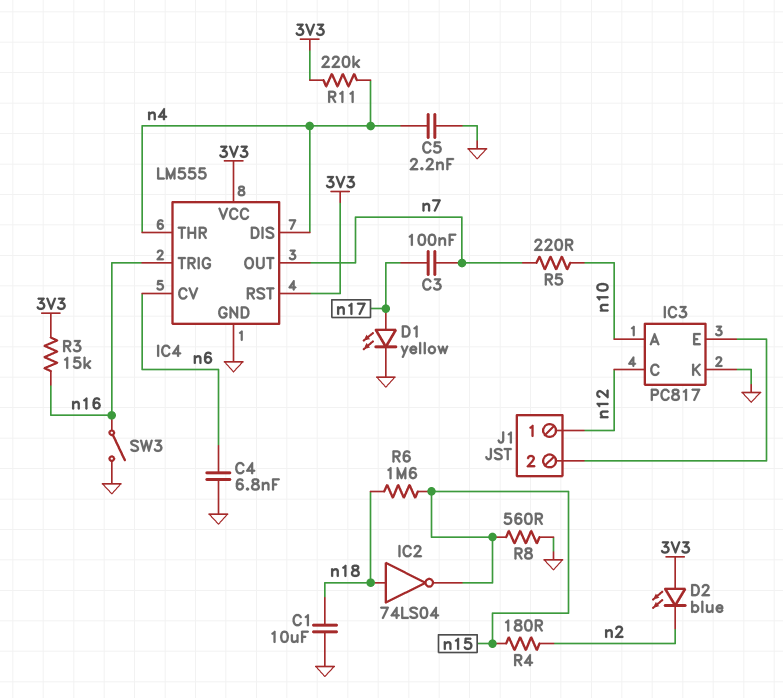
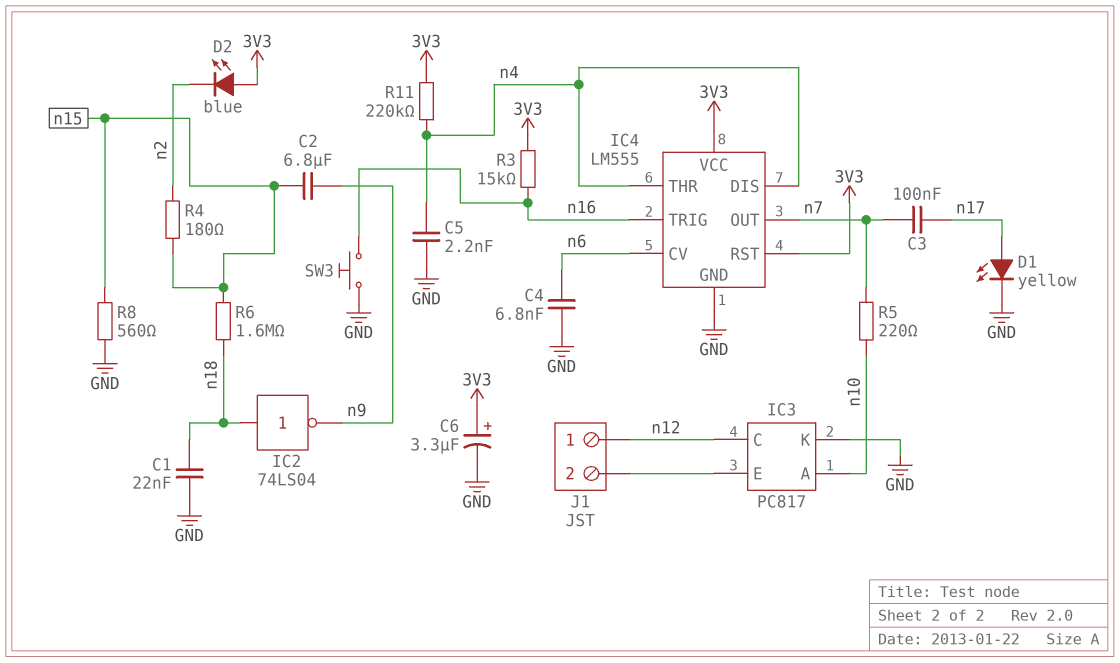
C1: 10uF (GND, n18) -> 22nF (GND, n18)
C2: none -> 6.8uF (n9, n15)
C6: none -> 3.3uF (plus 3V3, minus GND)
IC2: NOT 74LS04 (in n18, out n15) -> NOT 74LS04 (in n18, out n9)
SW3: switch (GND, n16) -> button (GND, n16)

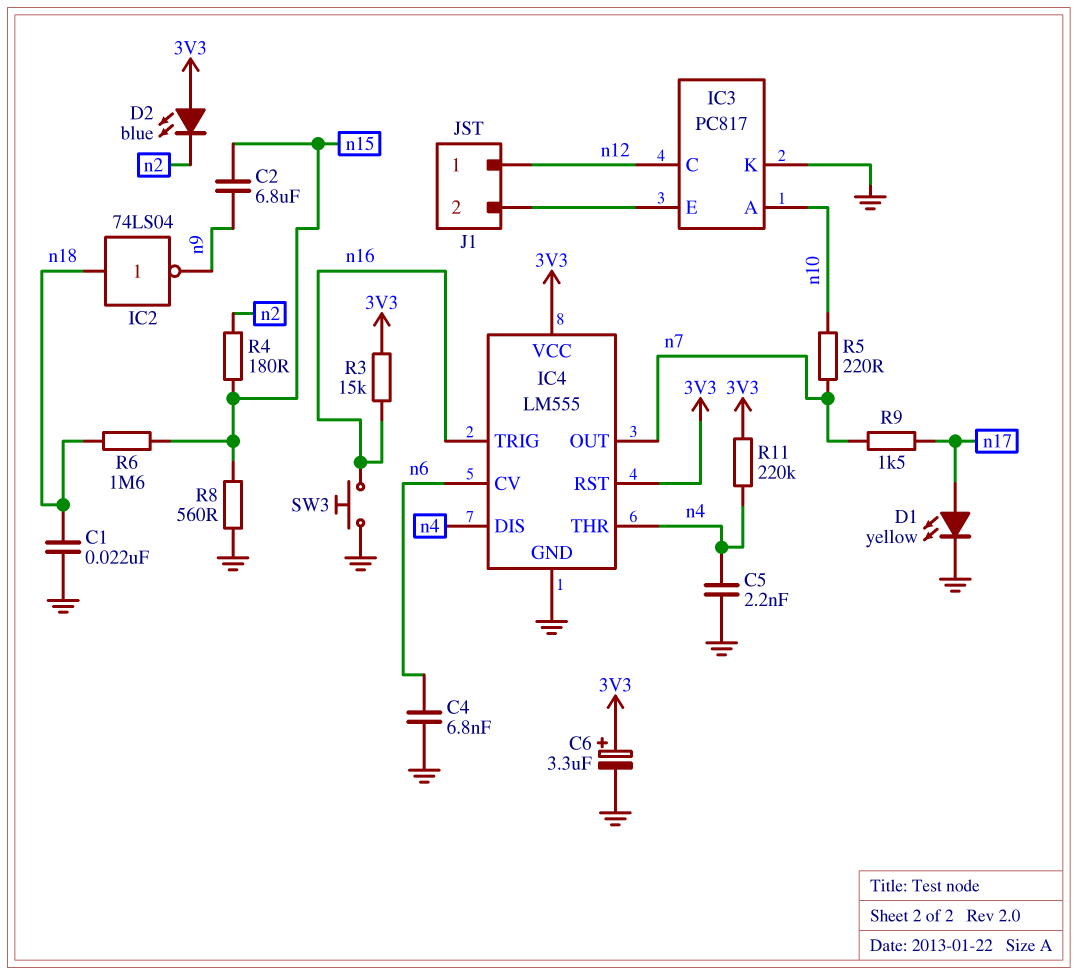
C3: 100nF (n7, n17) -> none
R9: none -> 1.5k (n7, n17)

